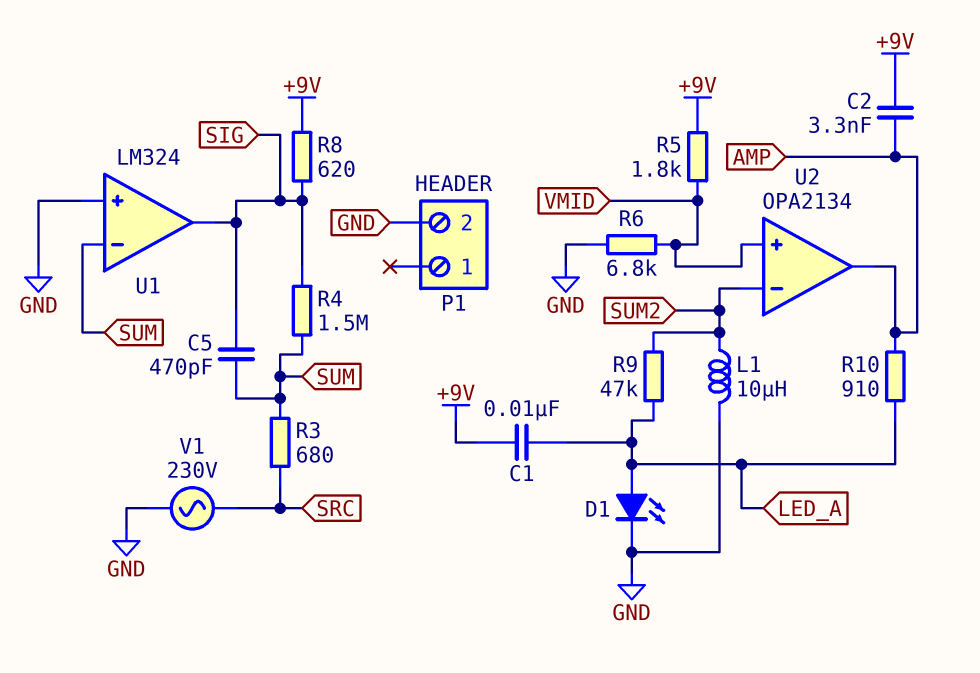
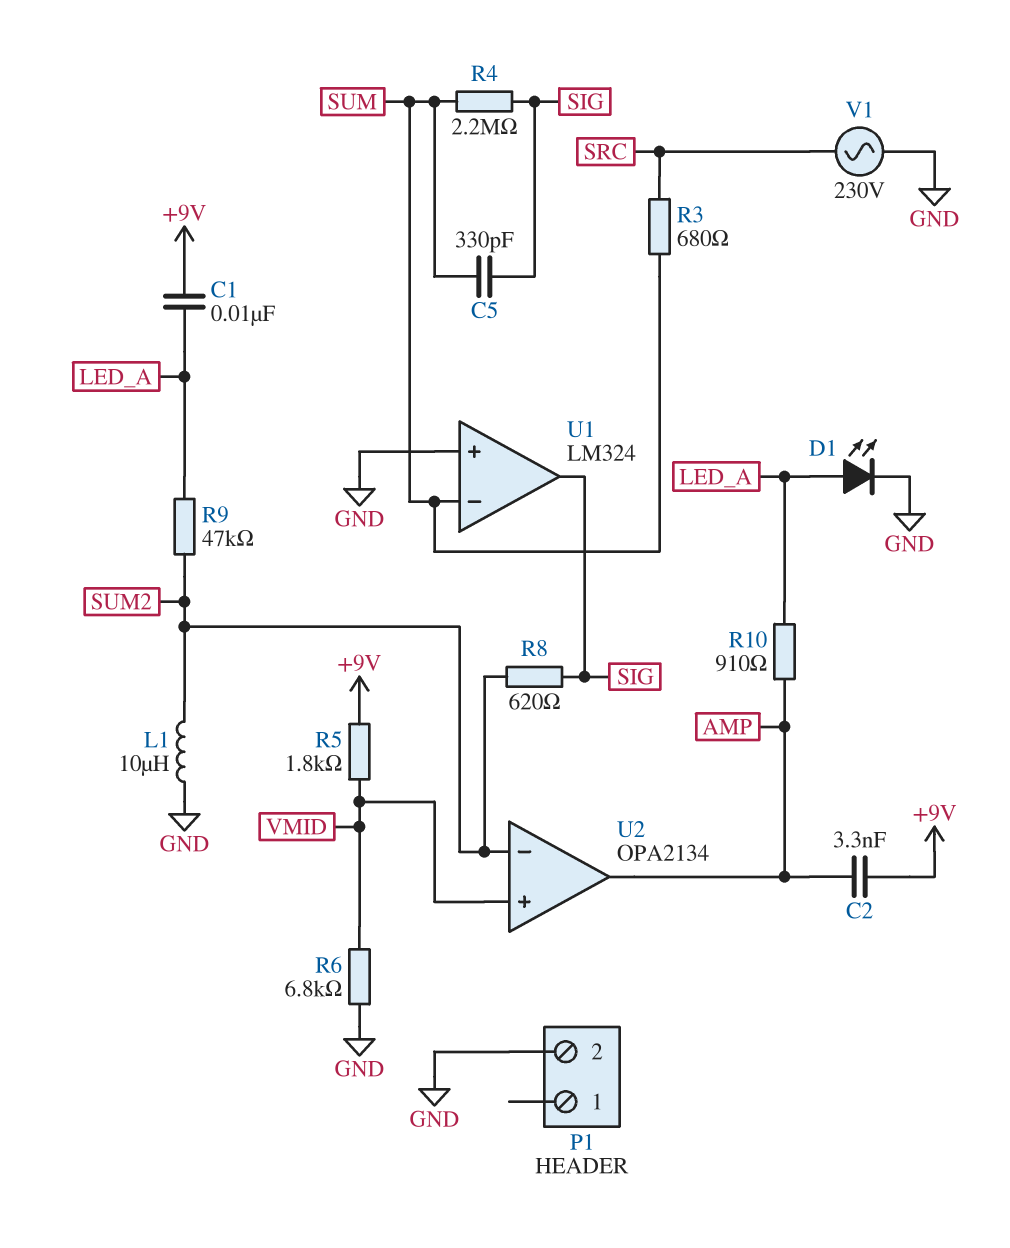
C5: 470pF (SIG, SUM) -> 330pF (SIG, SUM)
R4: 1.5M (SIG, SUM) -> 2.2M (SIG, SUM)
R8: 620 (+9V, SIG) -> 620 (SIG, SUM2)

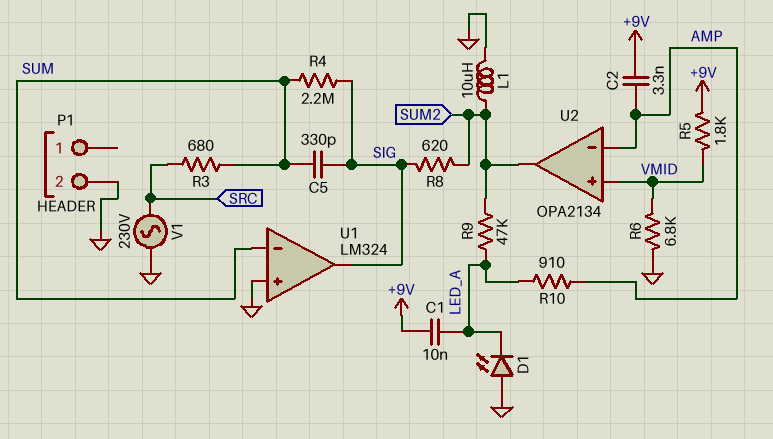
D1: LED (A LED_A, K GND) -> LED (A GND, K LED_A)
U2 pin in-: SUM2 -> AMP
U2 pin out: AMP -> SUM2

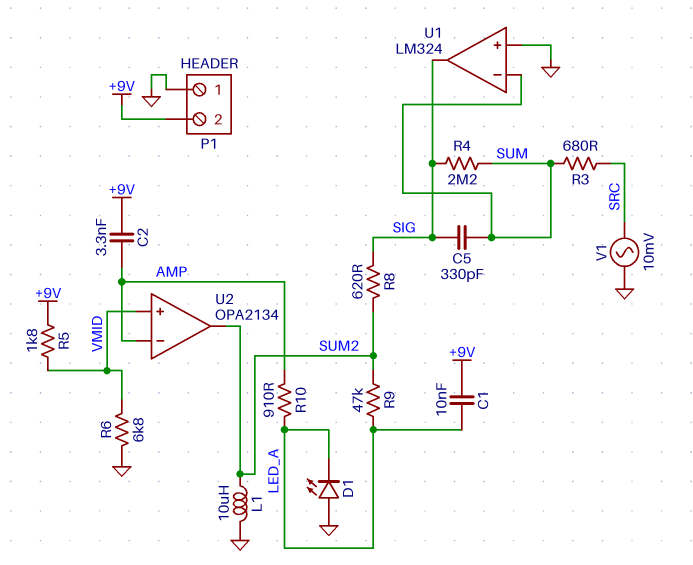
P1 pin 1: none -> GND
P1 pin 2: GND -> +9V
V1: AC 230V (GND, SRC) -> AC 10mV (GND, SRC)

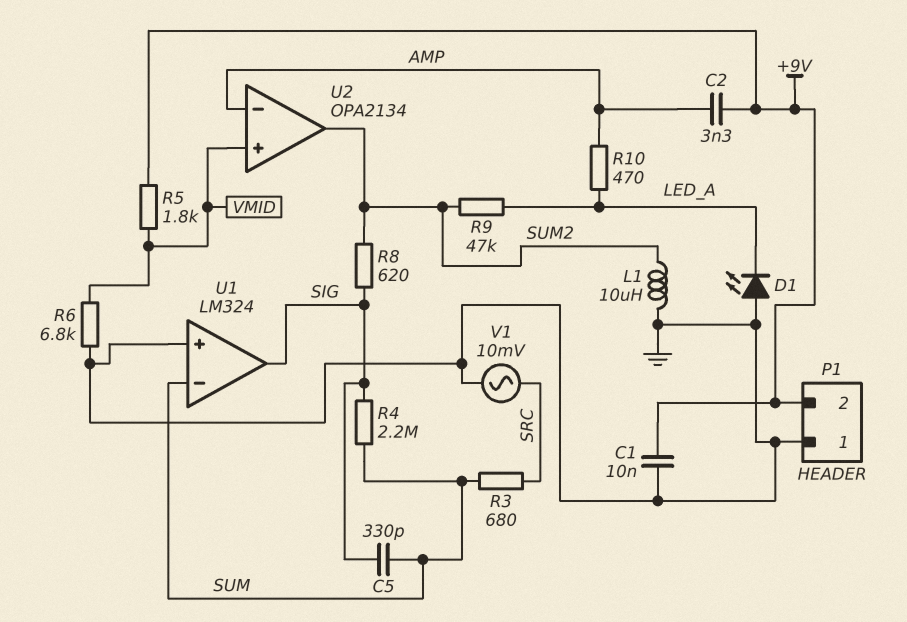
C1: 10nF (+9V, LED_A) -> 10nF (+9V, GND)
R10: 910 (AMP, LED_A) -> 470 (AMP, LED_A)

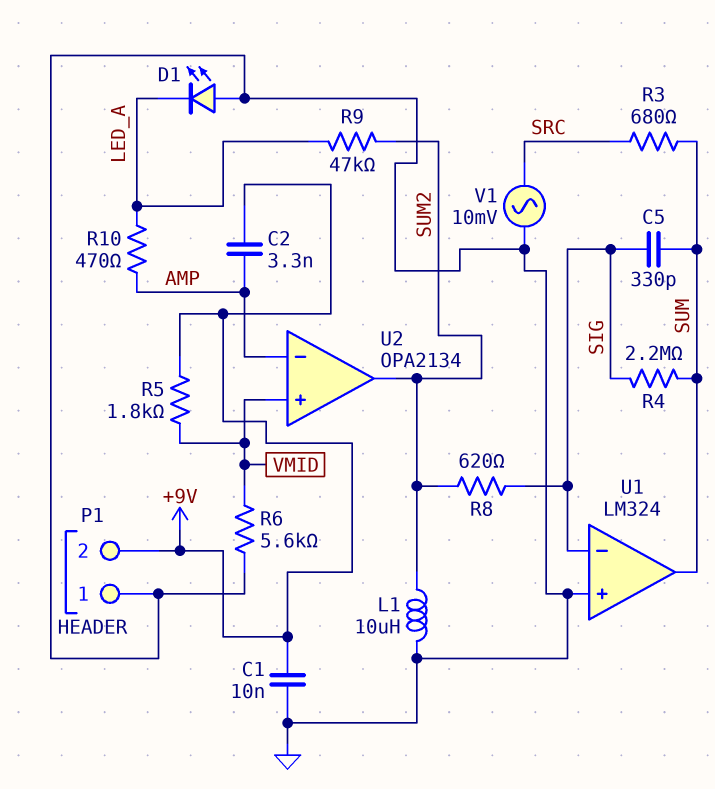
R6: 6.8k (GND, VMID) -> 5.6k (GND, VMID)
U1 pin in-: SUM -> SIG
U1 pin out: SIG -> SUM

